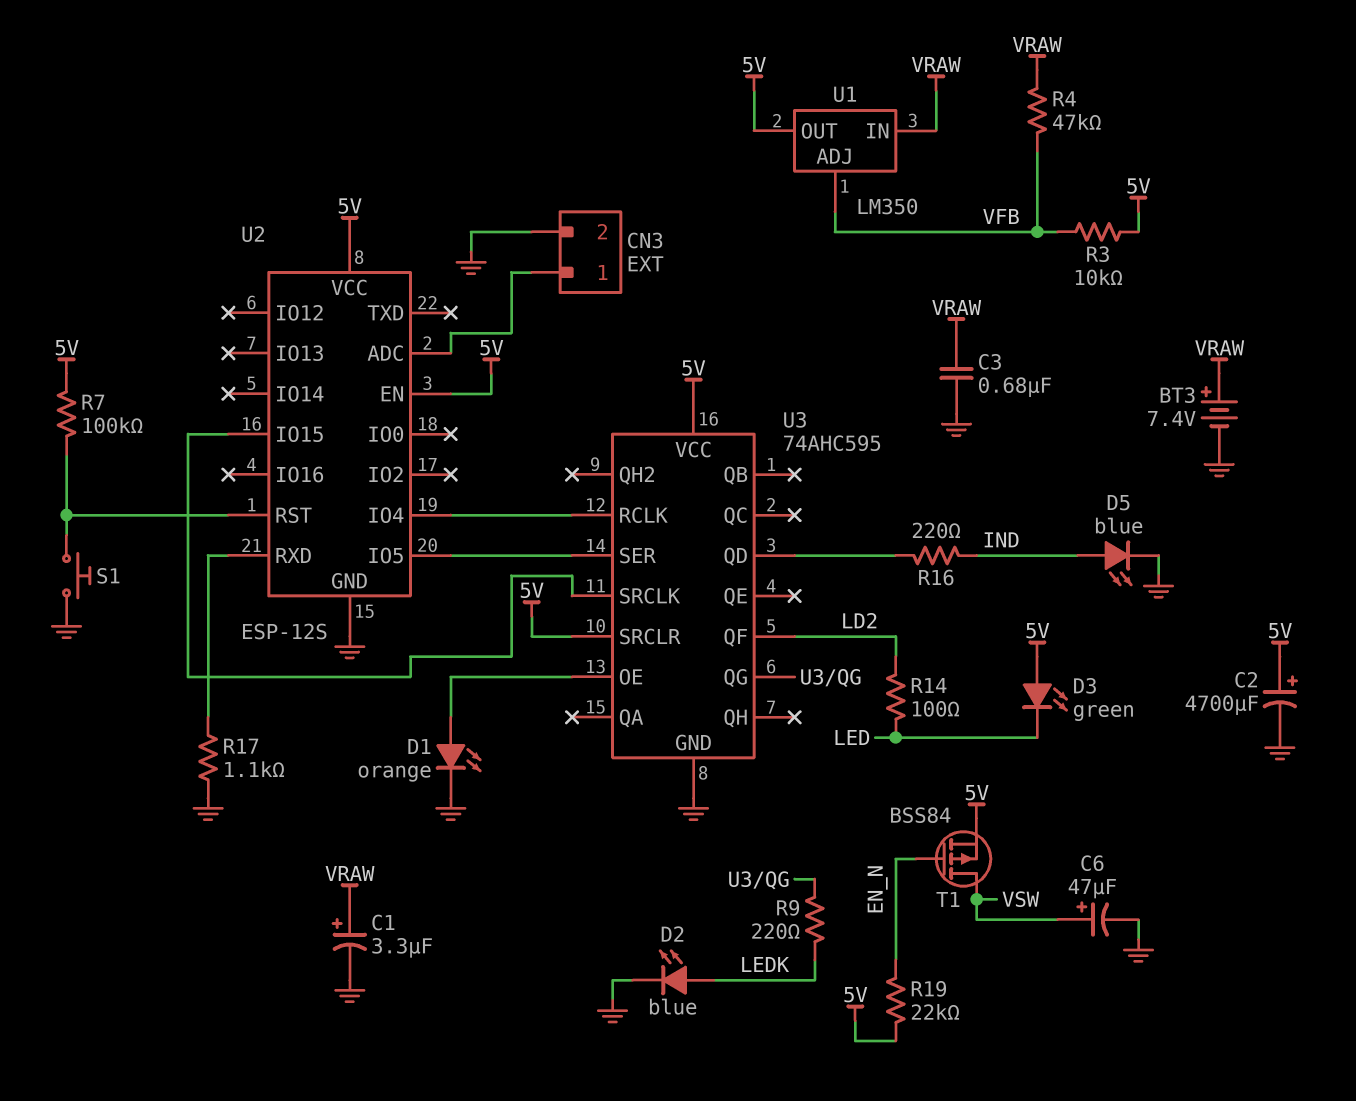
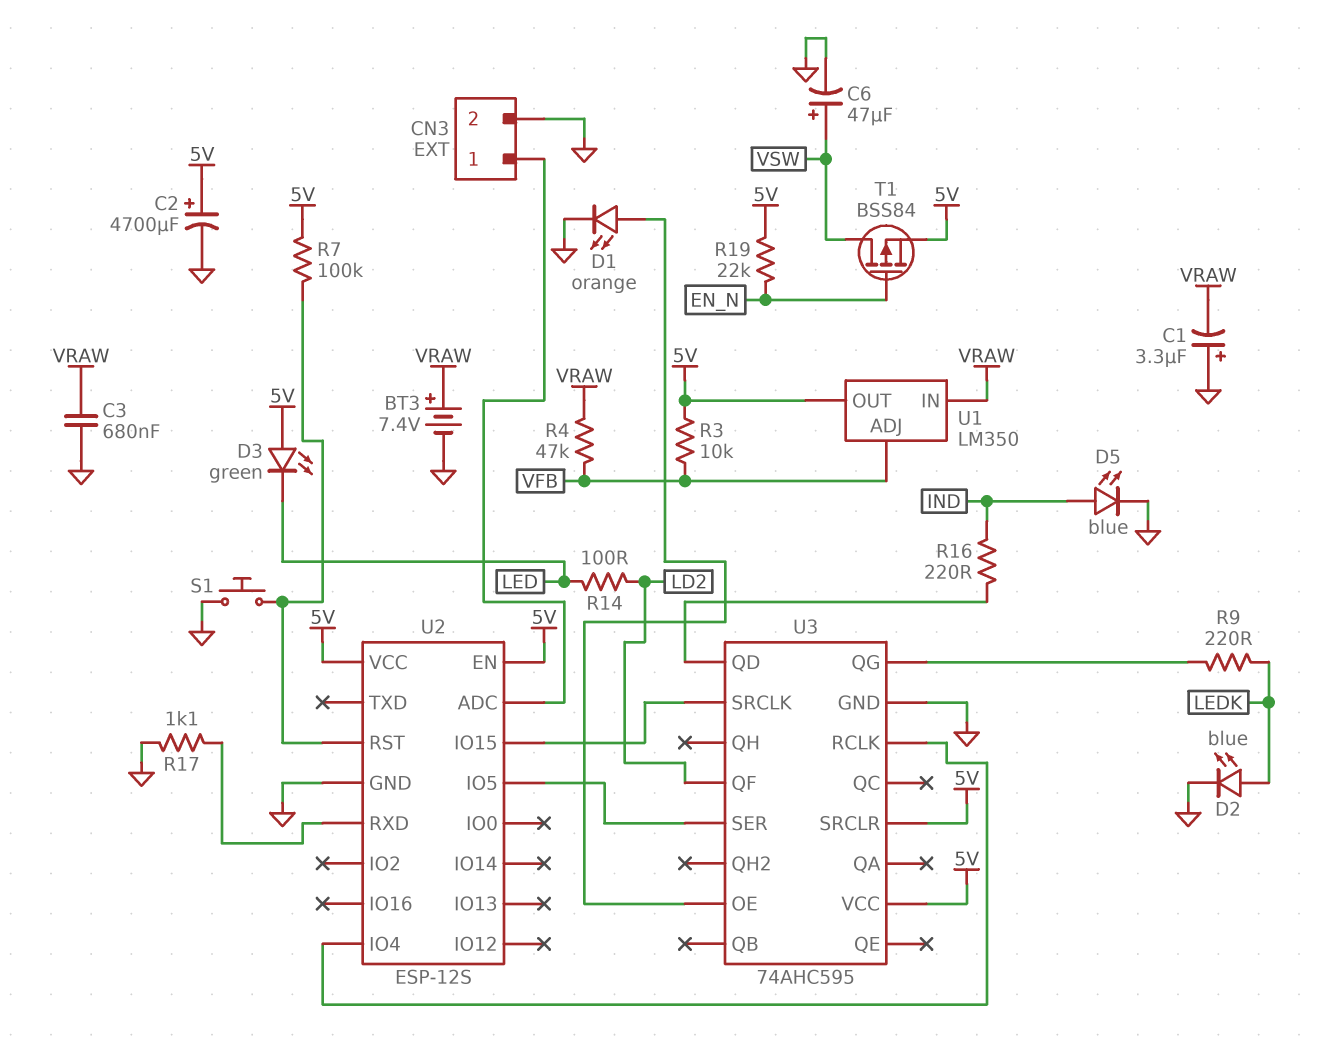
C1: 3.3uF (plus VRAW, minus GND) -> 3.3uF (plus GND, minus VRAW)

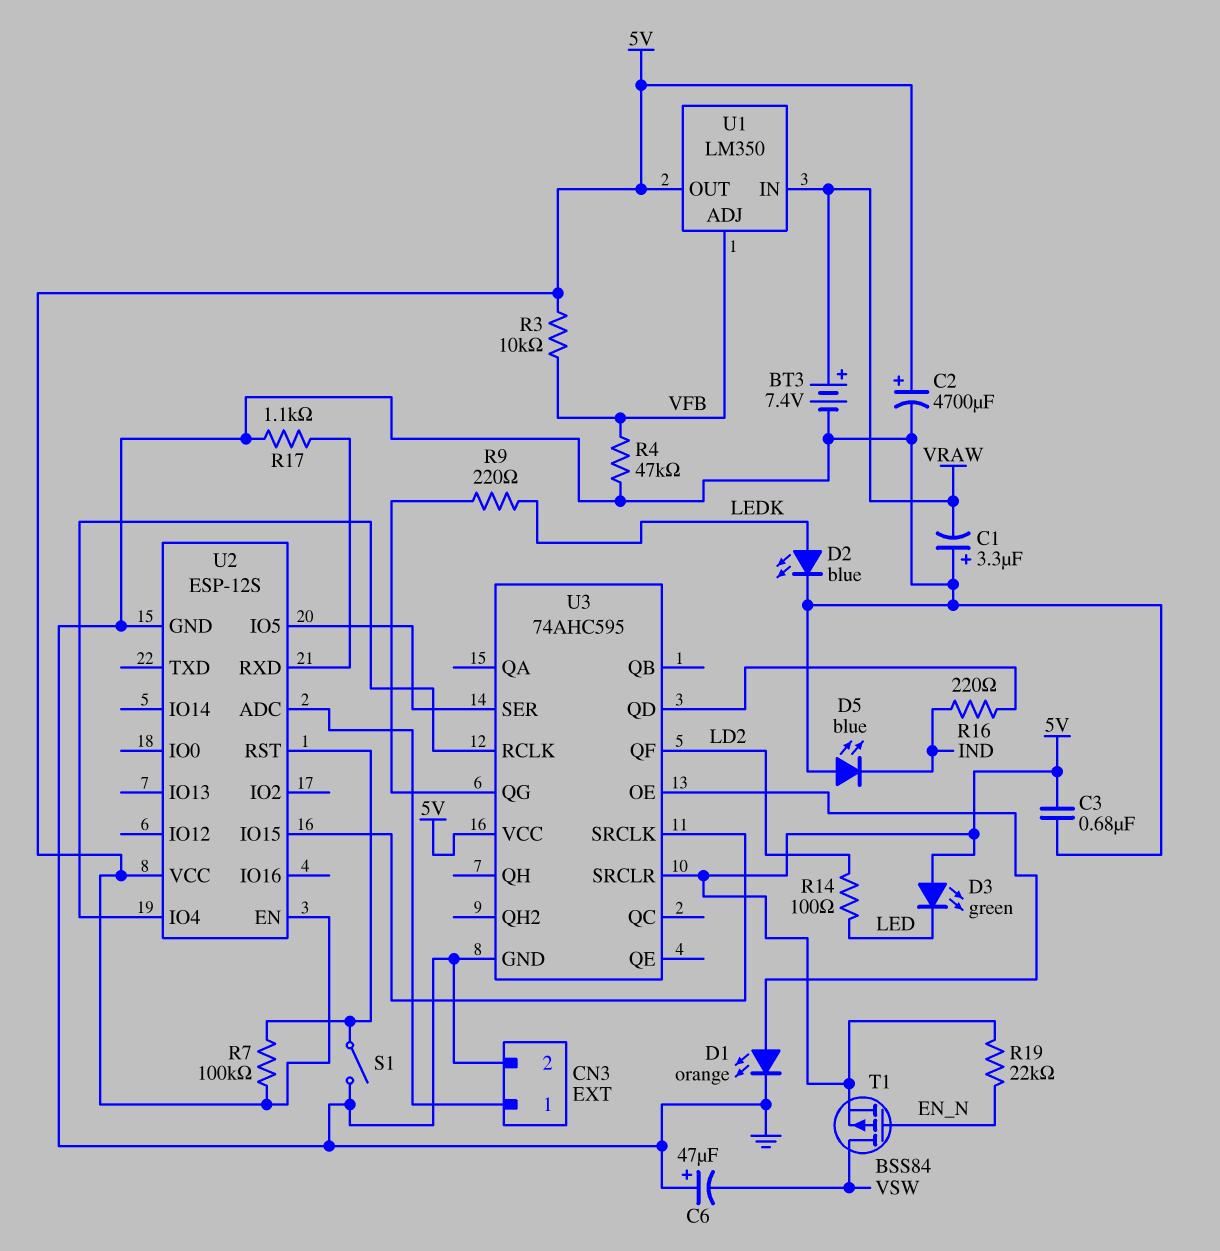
C3: 680nF (GND, VRAW) -> 680nF (5V, GND)
C6: 47uF (plus VSW, minus GND) -> 47uF (plus GND, minus VSW)
D5: LED blue (A IND, K GND) -> LED blue (A GND, K IND)
R4: 47k (VFB, VRAW) -> 47k (GND, VFB)
S1: button (GND, U2/RST) -> switch (GND, U2/RST)

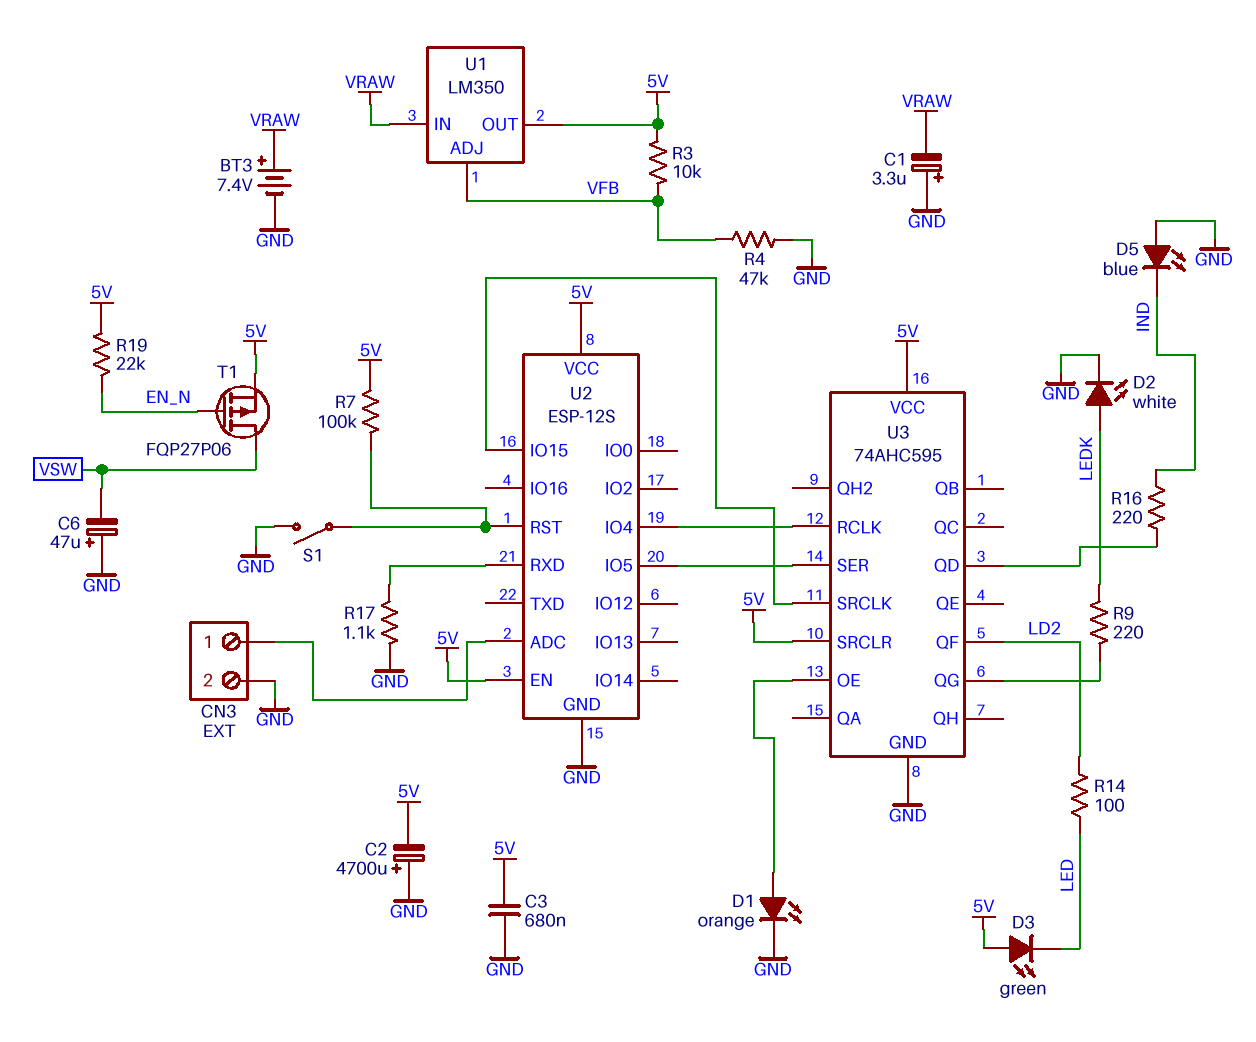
C2: 4700uF (plus 5V, minus GND) -> 4700uF (plus GND, minus 5V)
D2: LED blue (A LEDK, K GND) -> LED white (A LEDK, K GND)
T1: PMOS BSS84 (G EN_N, D VSW, S 5V) -> PMOS FQP27P06 (G EN_N, D VSW, S 5V)

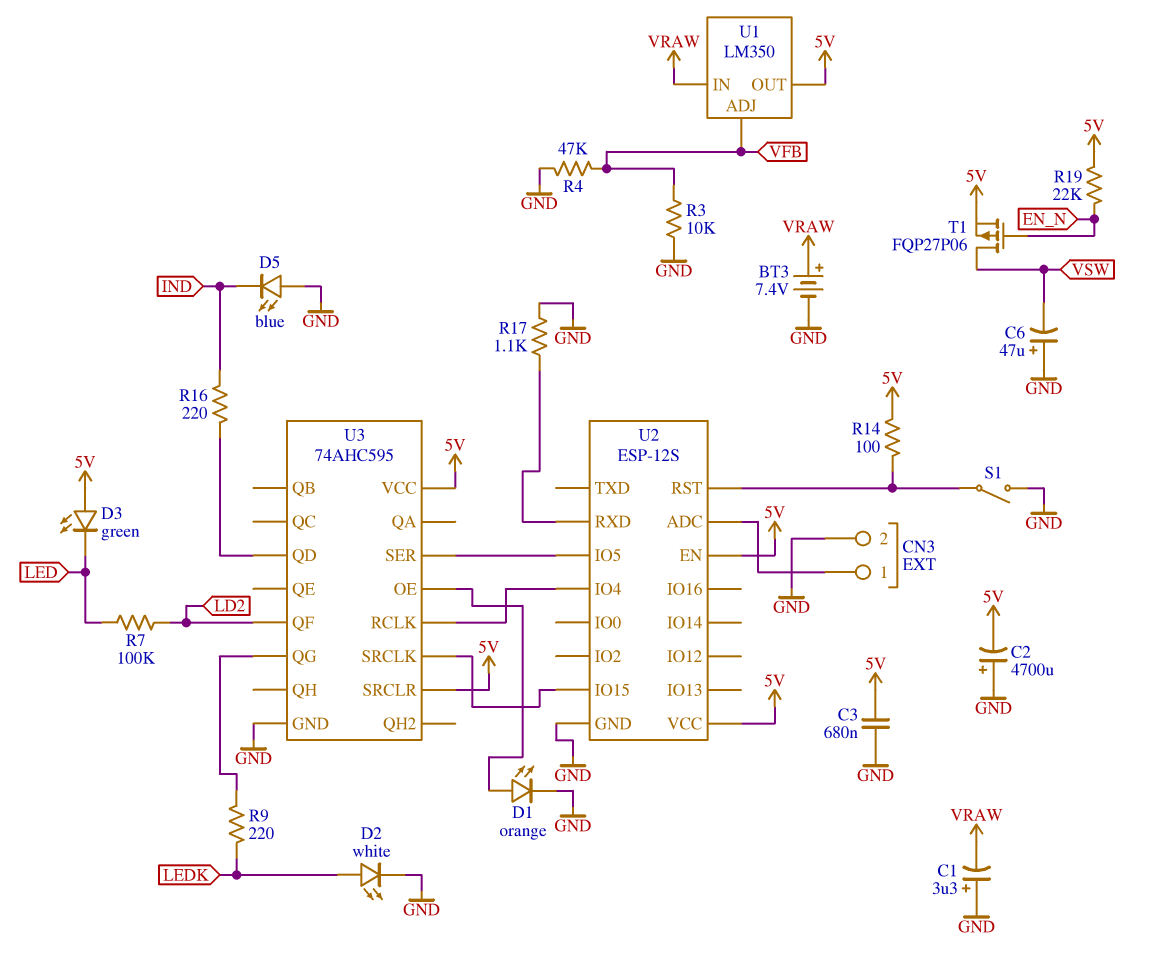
R3: 10k (5V, VFB) -> 10k (GND, VFB)
R7: 100k (5V, U2/RST) -> 100k (LD2, LED)
R14: 100 (LD2, LED) -> 100 (5V, U2/RST)

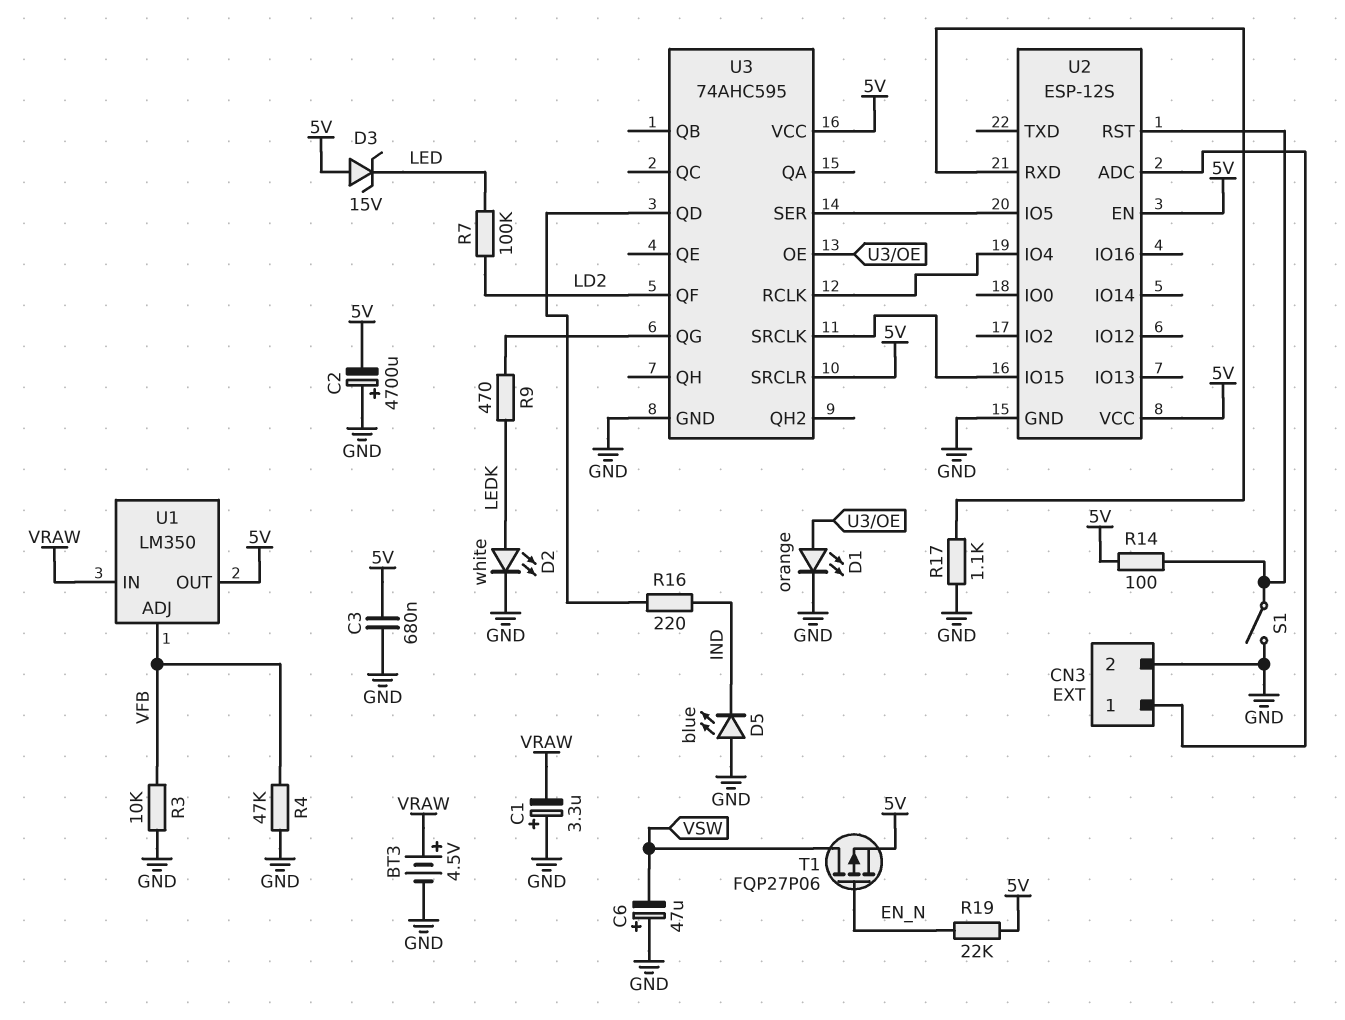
BT3: 7.4V (plus VRAW, minus GND) -> 4.5V (plus VRAW, minus GND)
D3: LED green (A 5V, K LED) -> zener 15V (A 5V, K LED)
R9: 220 (LEDK, U3/QG) -> 470 (LEDK, U3/QG)

